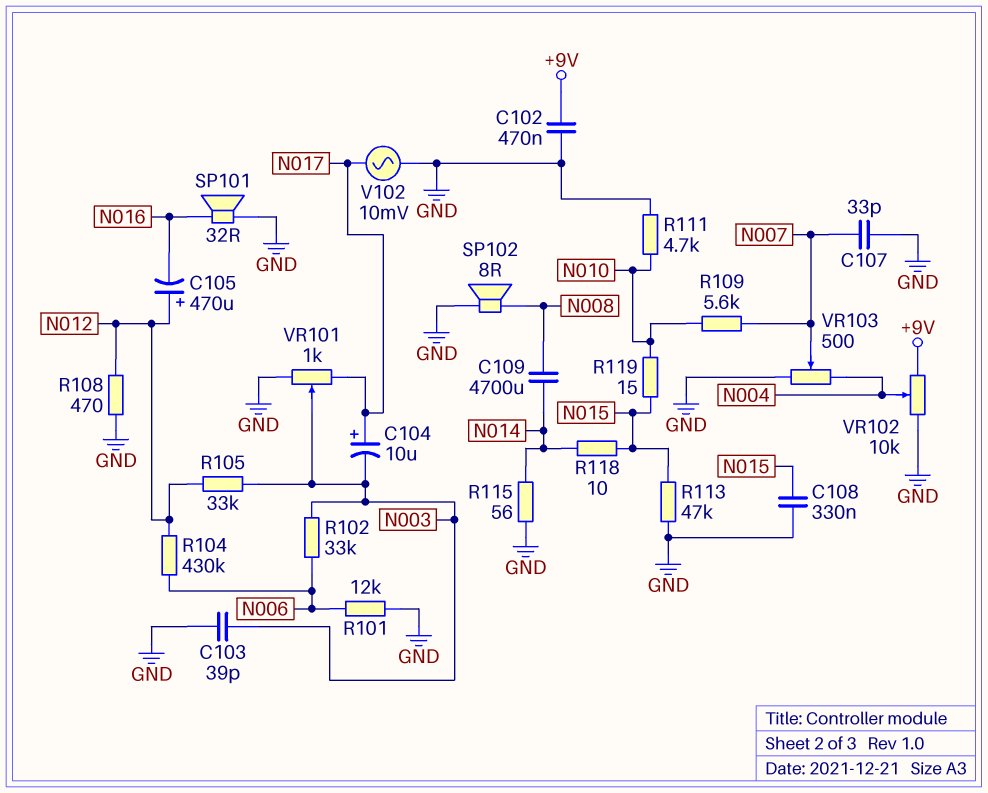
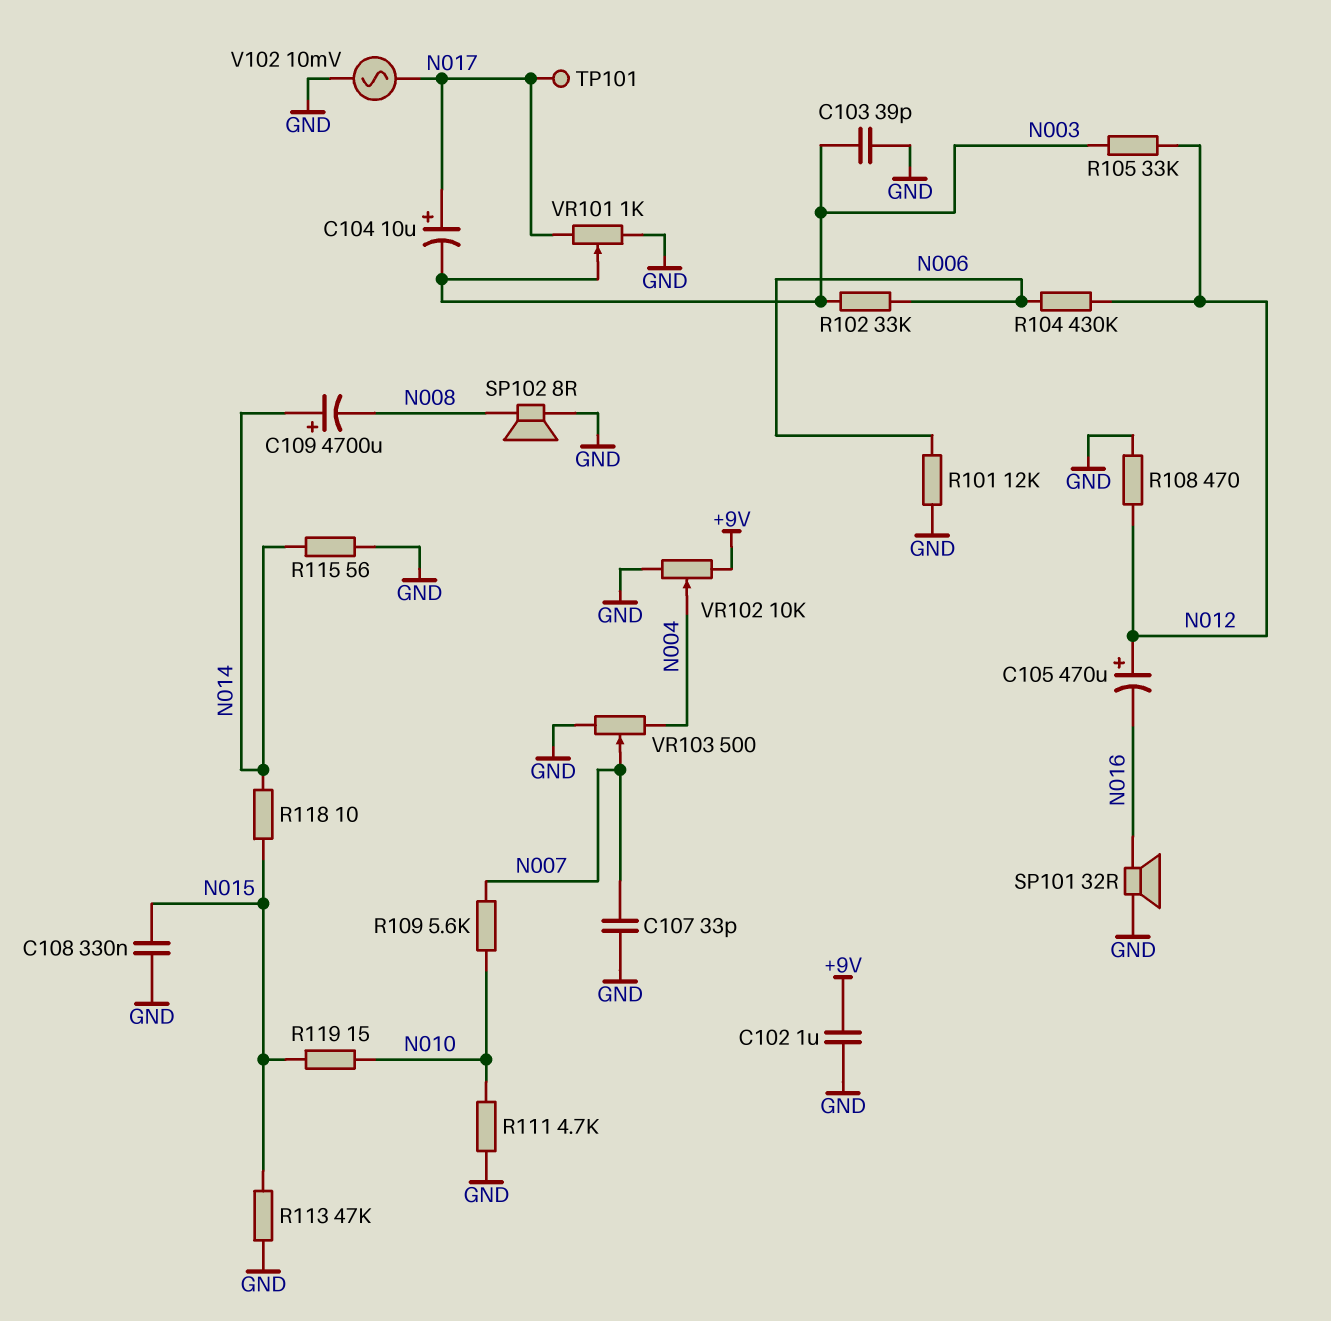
C102: 470nF (+9V, GND) -> 1uF (+9V, GND)
C109: 4700uF (N008, N014) -> 4700uF (plus N014, minus N008)
TP101: none -> test point (N017)

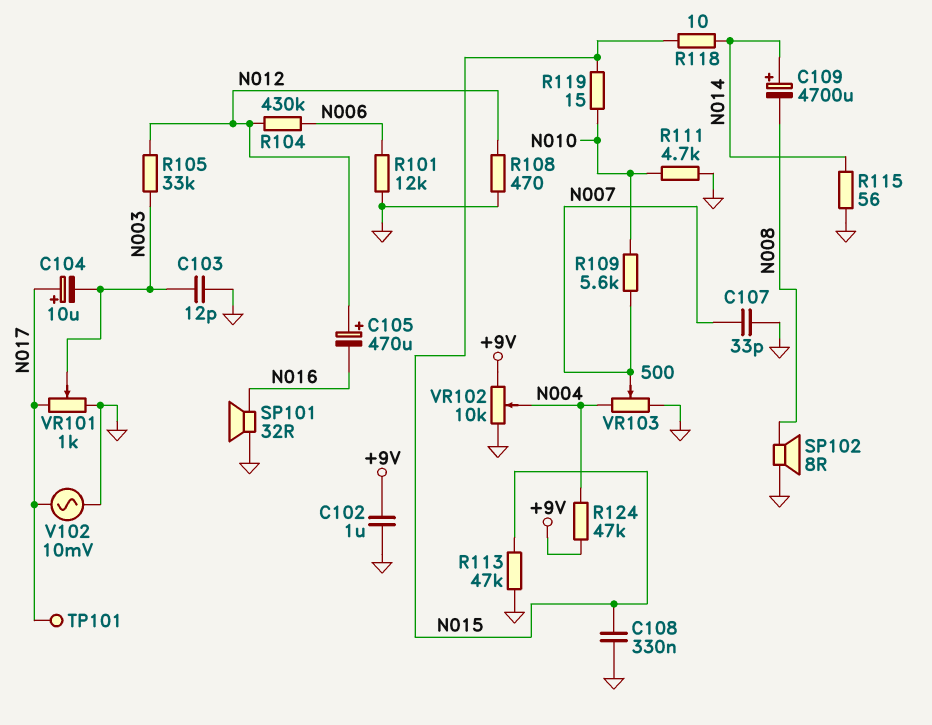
C103: 39pF (GND, N003) -> 12pF (GND, N003)
R102: 33k (N003, N006) -> none
R124: none -> 47k (+9V, N004)

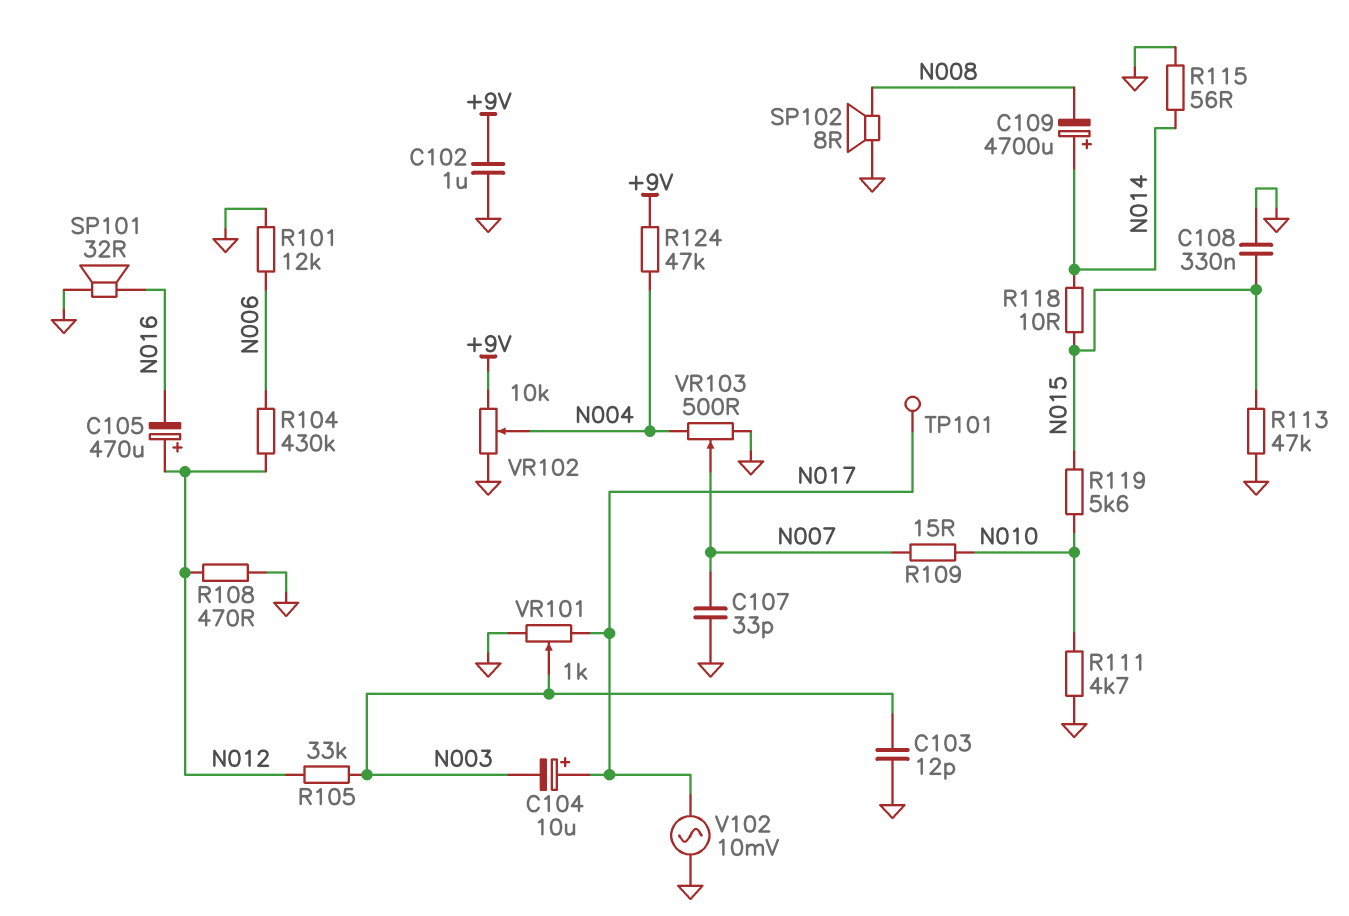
R109: 5.6k (N007, N010) -> 15 (N007, N010)
R119: 15 (N010, N015) -> 5.6k (N010, N015)

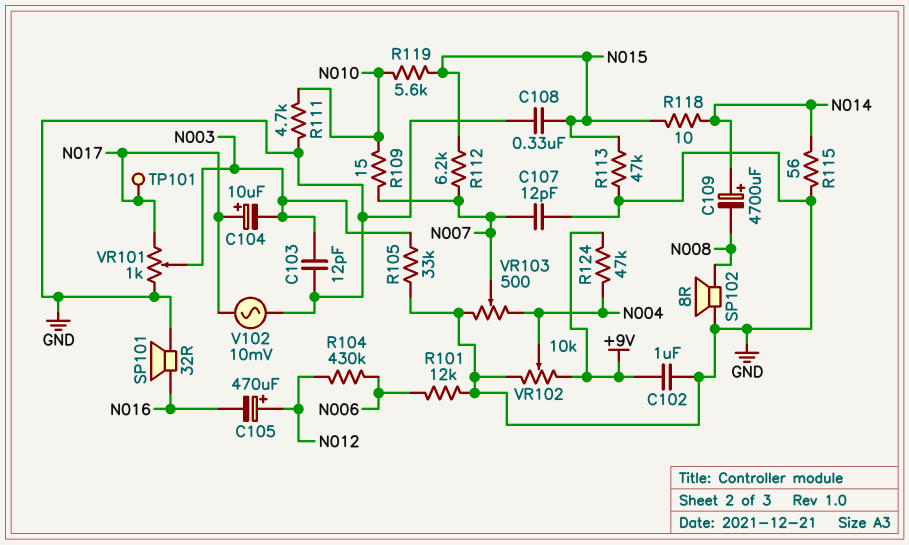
C107: 33pF (GND, N007) -> 12pF (GND, N007)
R105: 33k (N003, N012) -> 33k (GND, N003)
R108: 470 (GND, N012) -> none
R112: none -> 6.2k (N007, N015)

